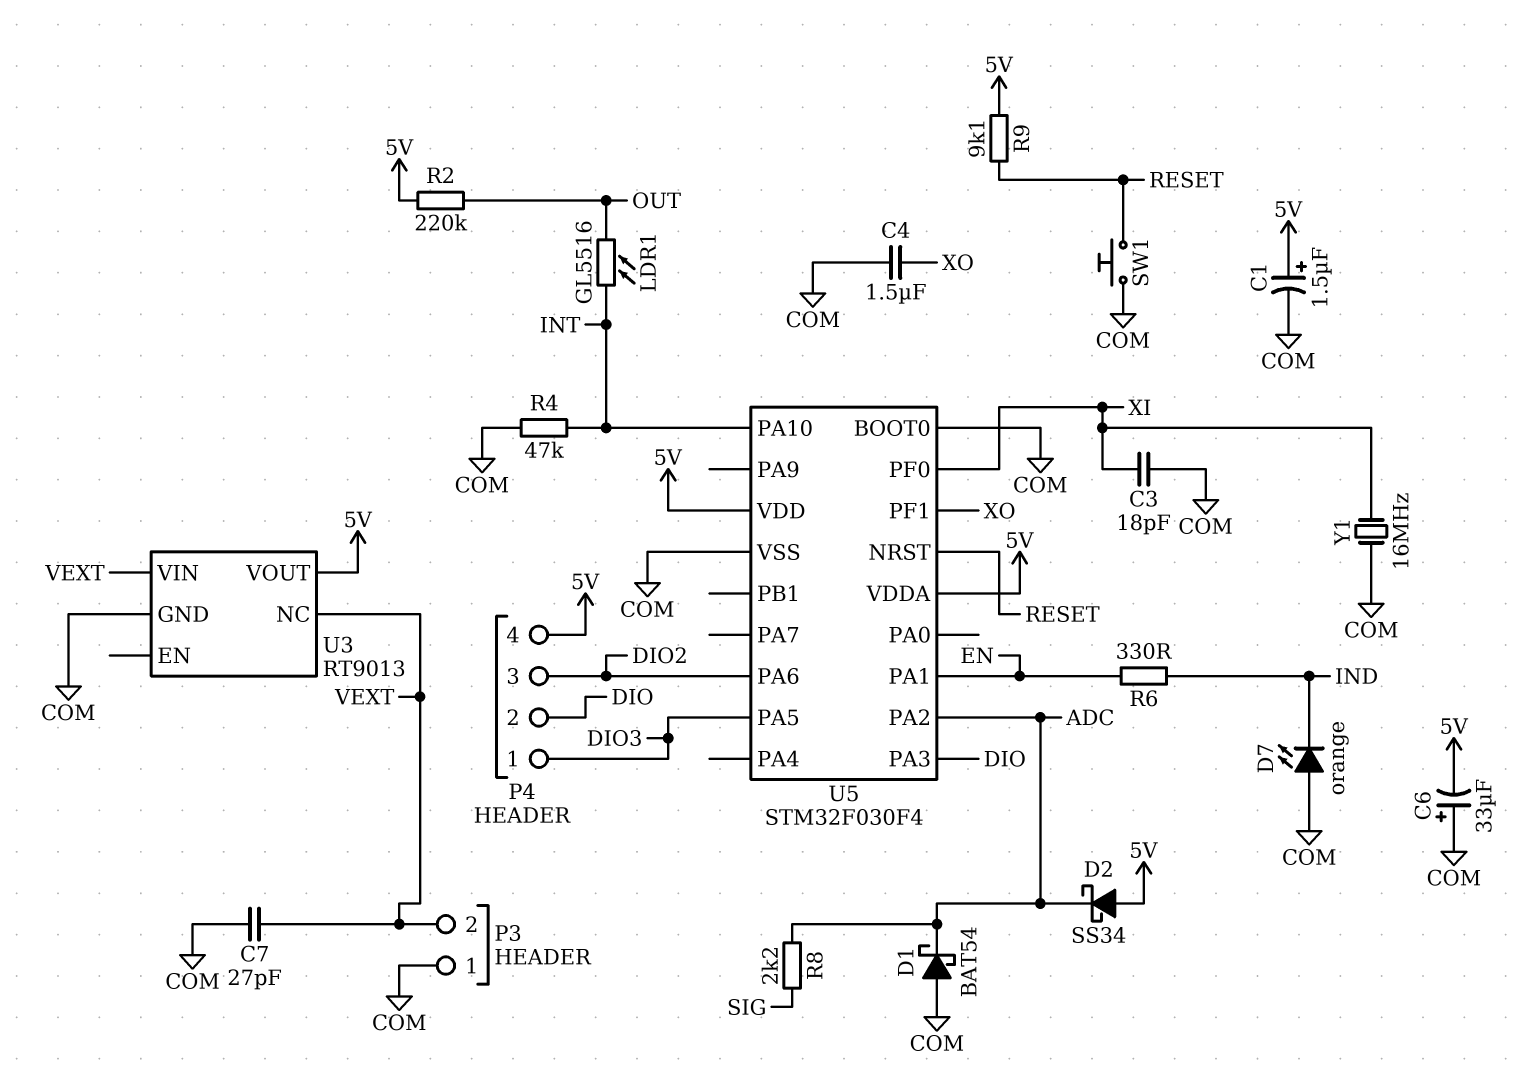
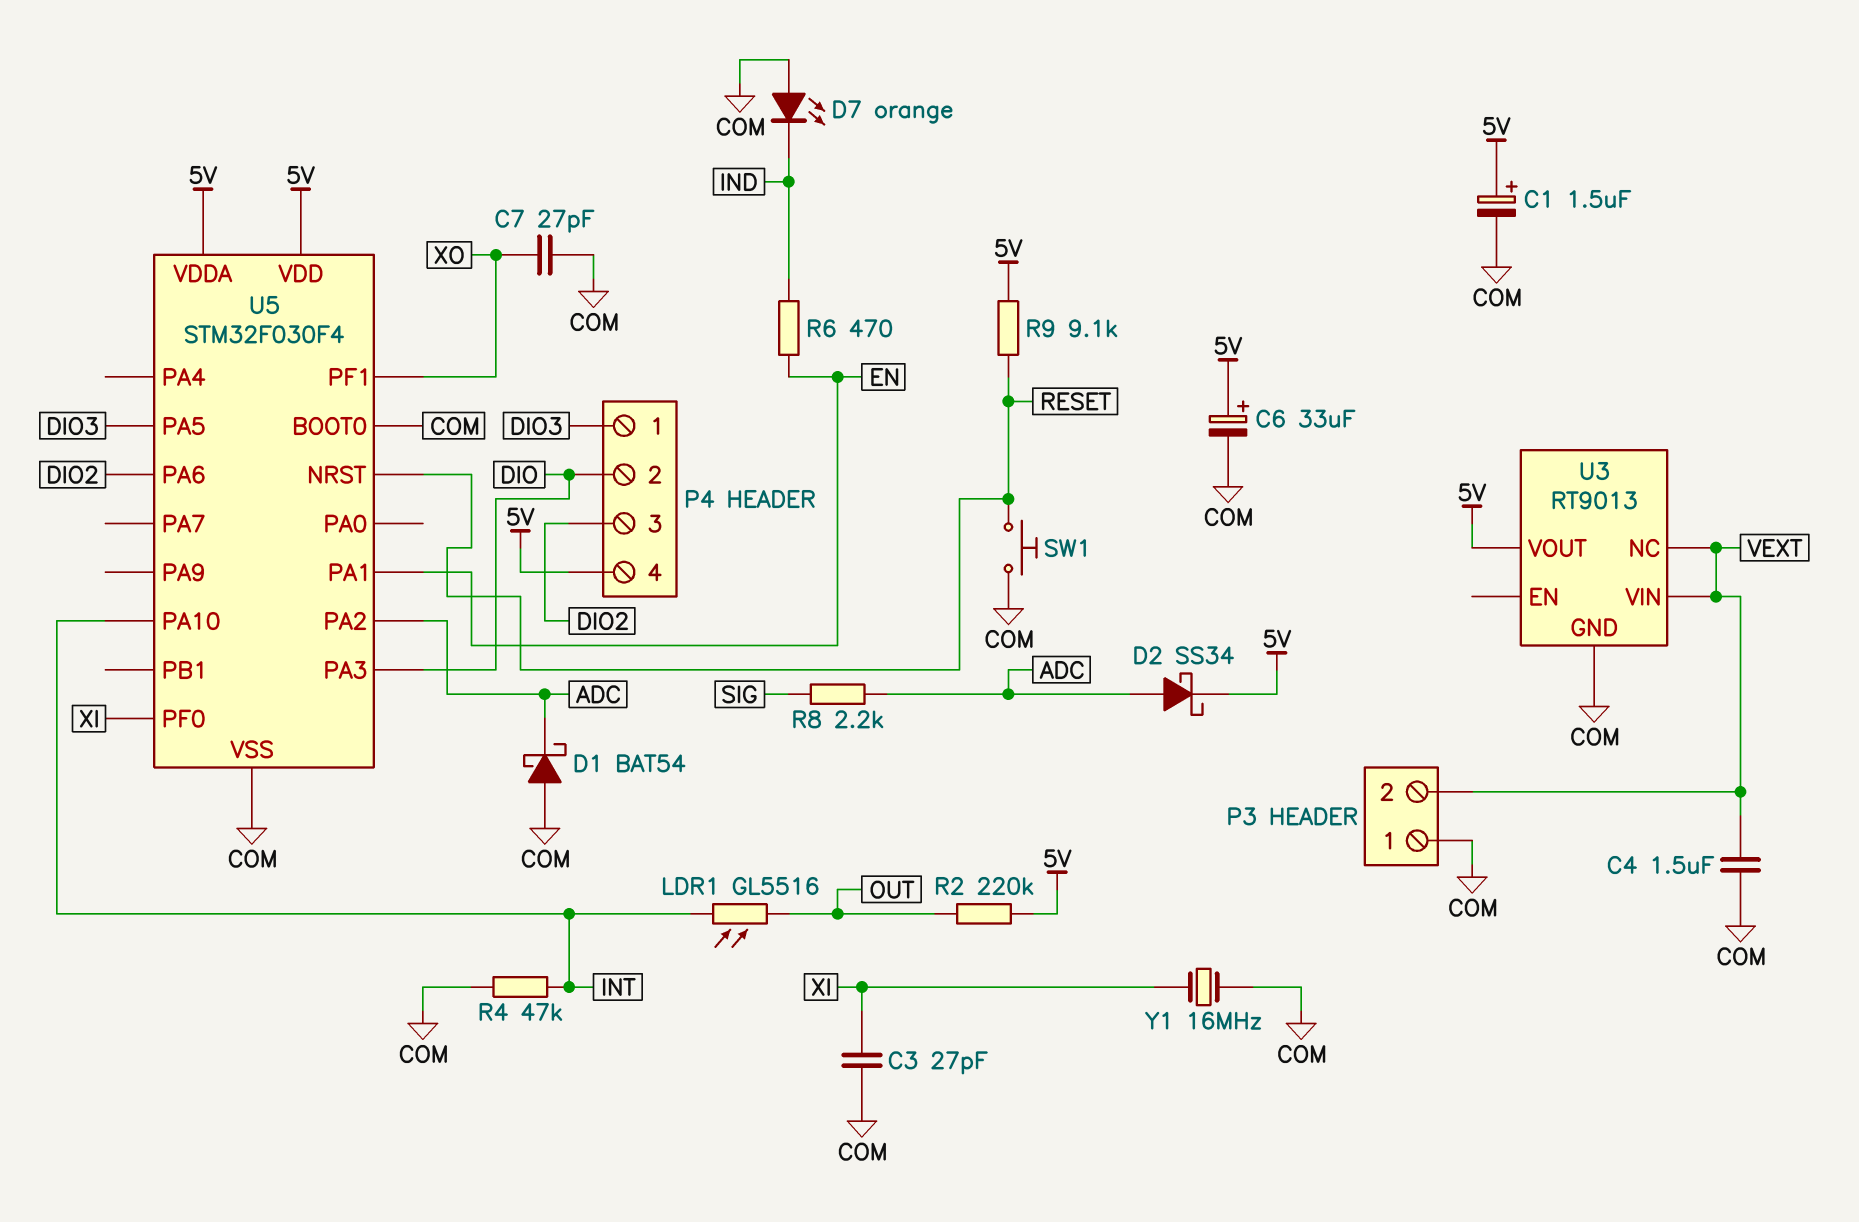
C3: 18pF (COM, XI) -> 27pF (COM, XI)
C4: 1.5uF (COM, XO) -> 1.5uF (COM, VEXT)
C6: 33uF (plus COM, minus 5V) -> 33uF (plus 5V, minus COM)
C7: 27pF (COM, VEXT) -> 27pF (COM, XO)
D2: schottky SS34 (A 5V, K ADC) -> schottky SS34 (A ADC, K 5V)
R6: 330 (EN, IND) -> 470 (EN, IND)

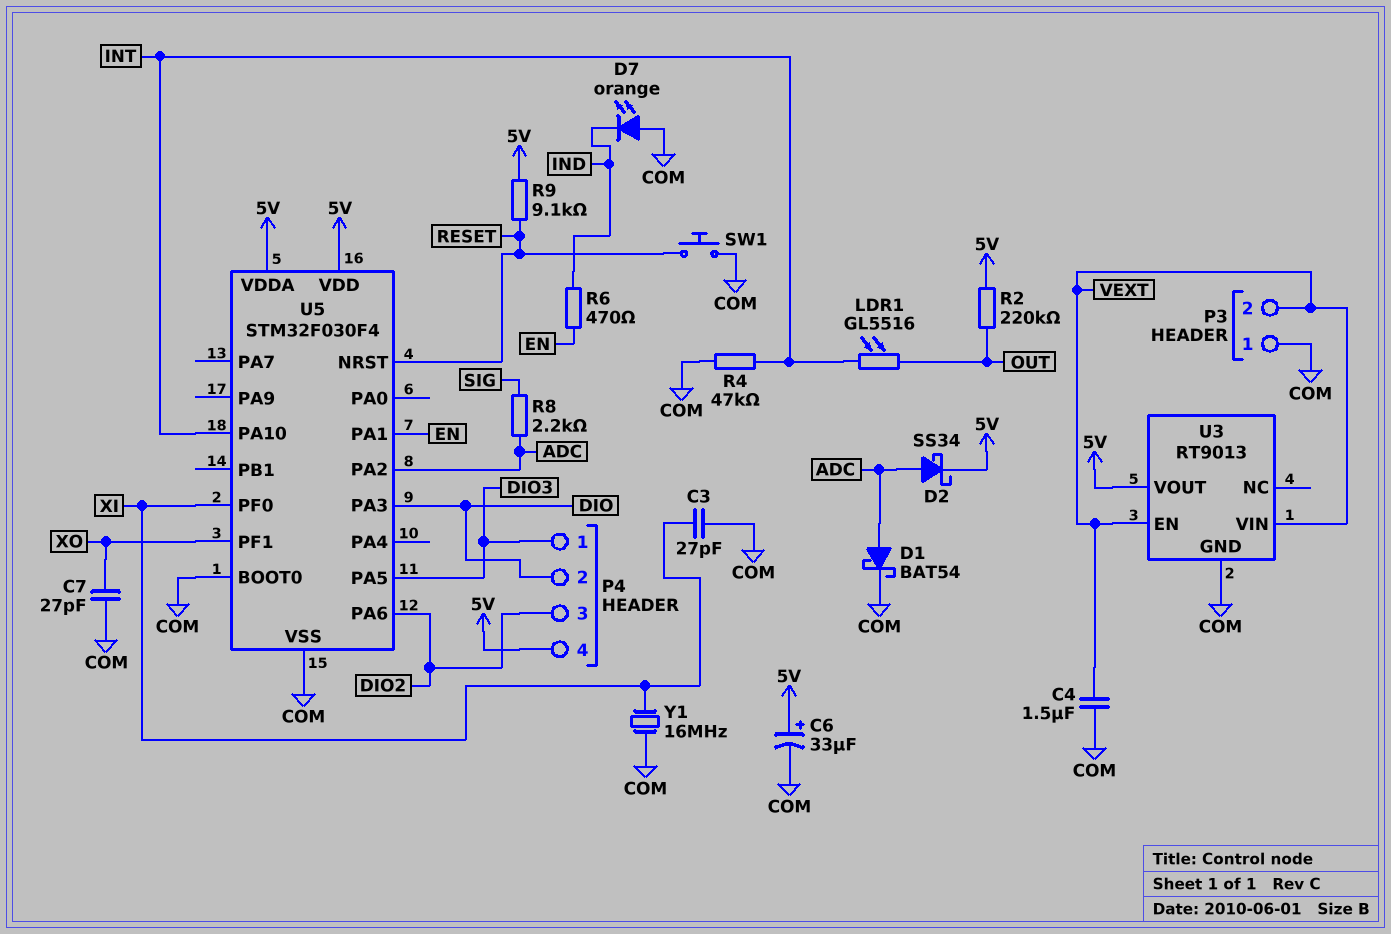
C1: 1.5uF (plus 5V, minus COM) -> none
D1: schottky BAT54 (A COM, K ADC) -> schottky BAT54 (A ADC, K COM)
U3 pin EN: none -> VEXT
U3 pin NC: VEXT -> none

